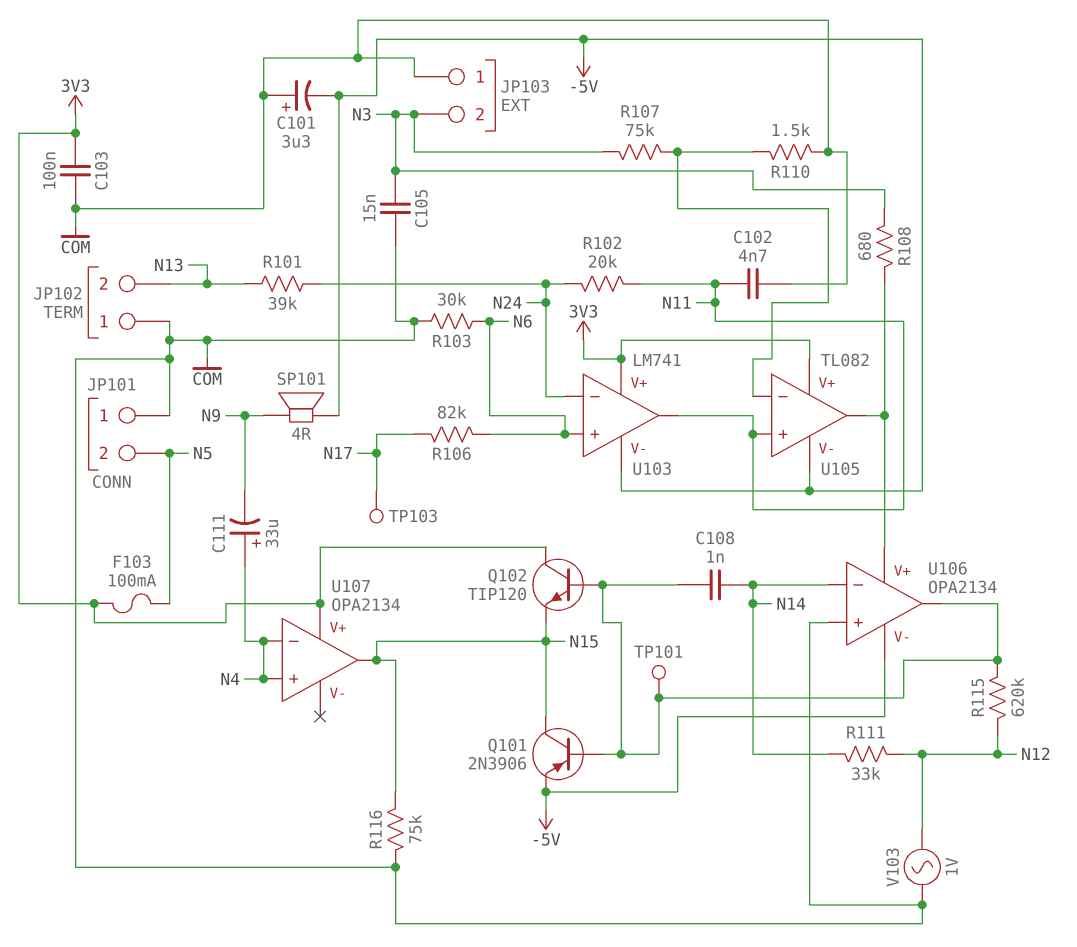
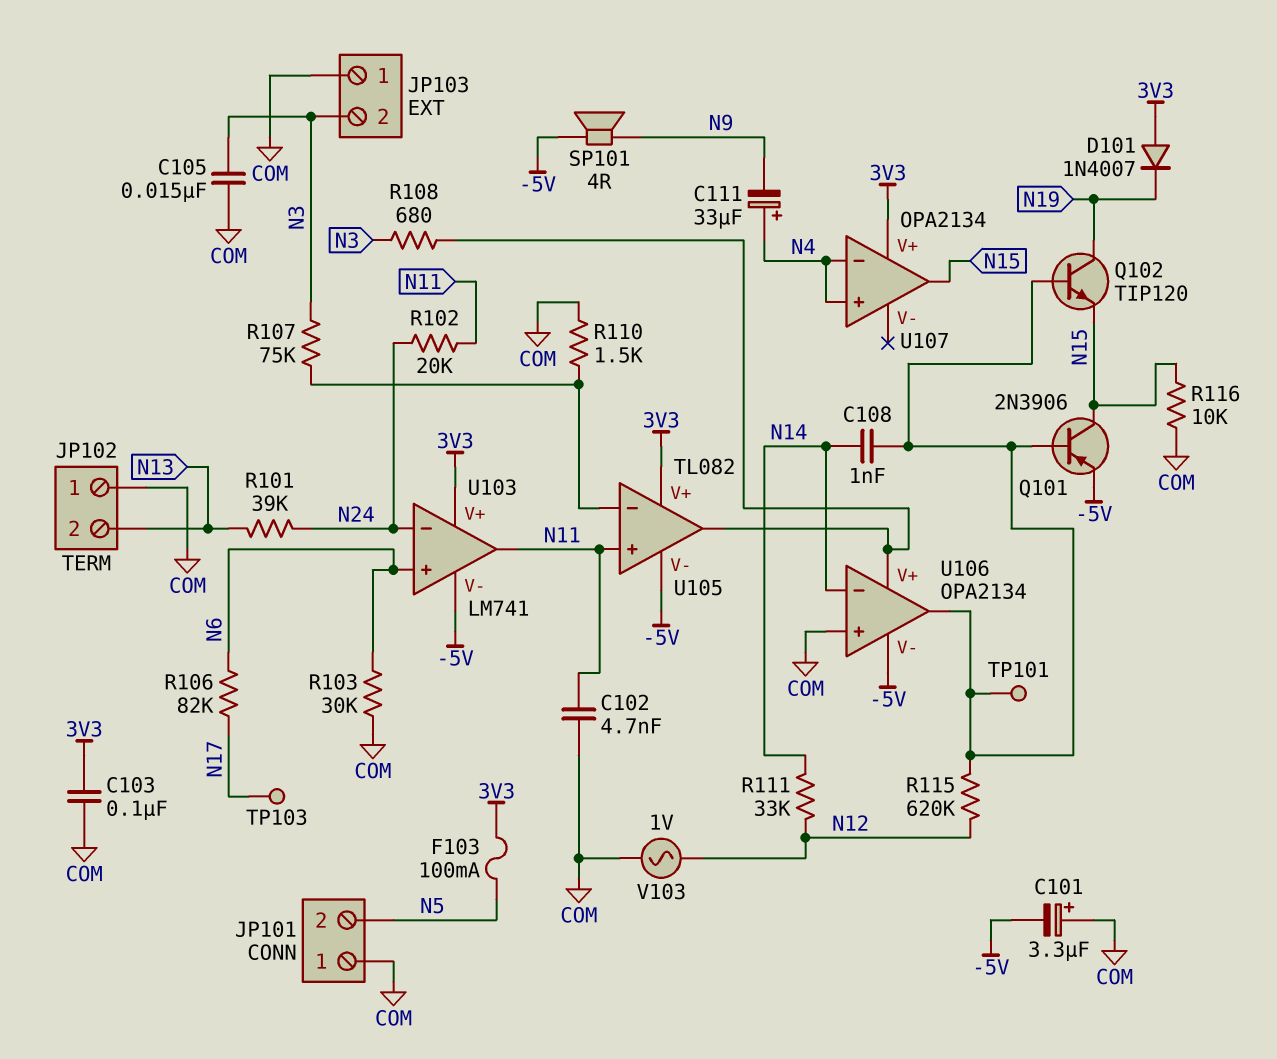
D101: none -> diode 1N4007 (A 3V3, K N19)
Q102: NPN TIP120 (B U106/out, C 3V3, E N15) -> NPN TIP120 (B U106/out, C N19, E N15)
R116: 75k (COM, N15) -> 10k (COM, N15)

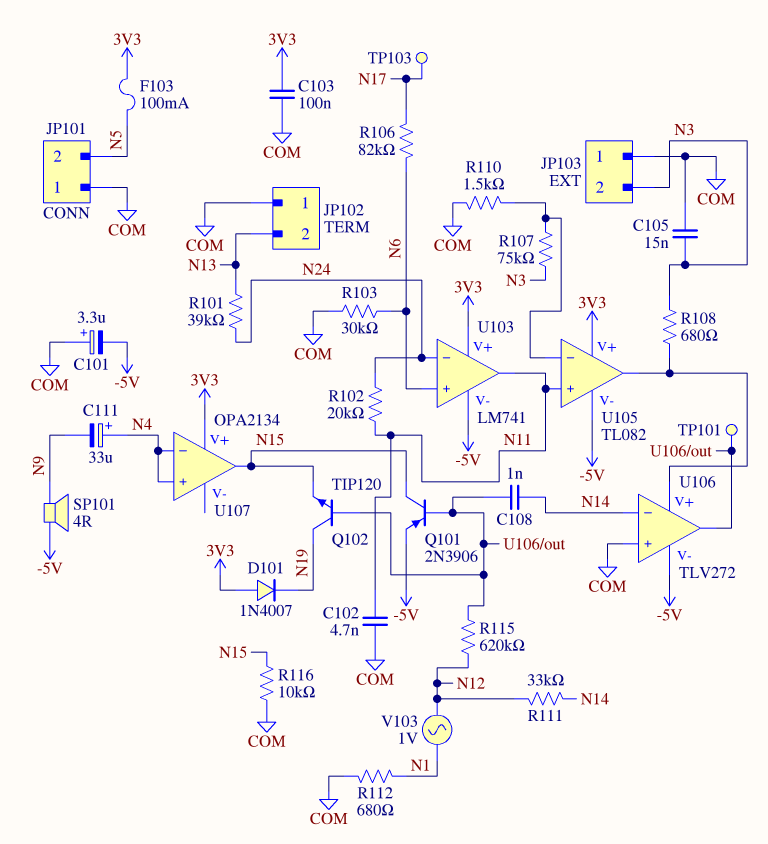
R112: none -> 680 (COM, N1)
U106: OPA2134 -> TLV272
V103: AC 1V (COM, N12) -> AC 1V (N1, N12)

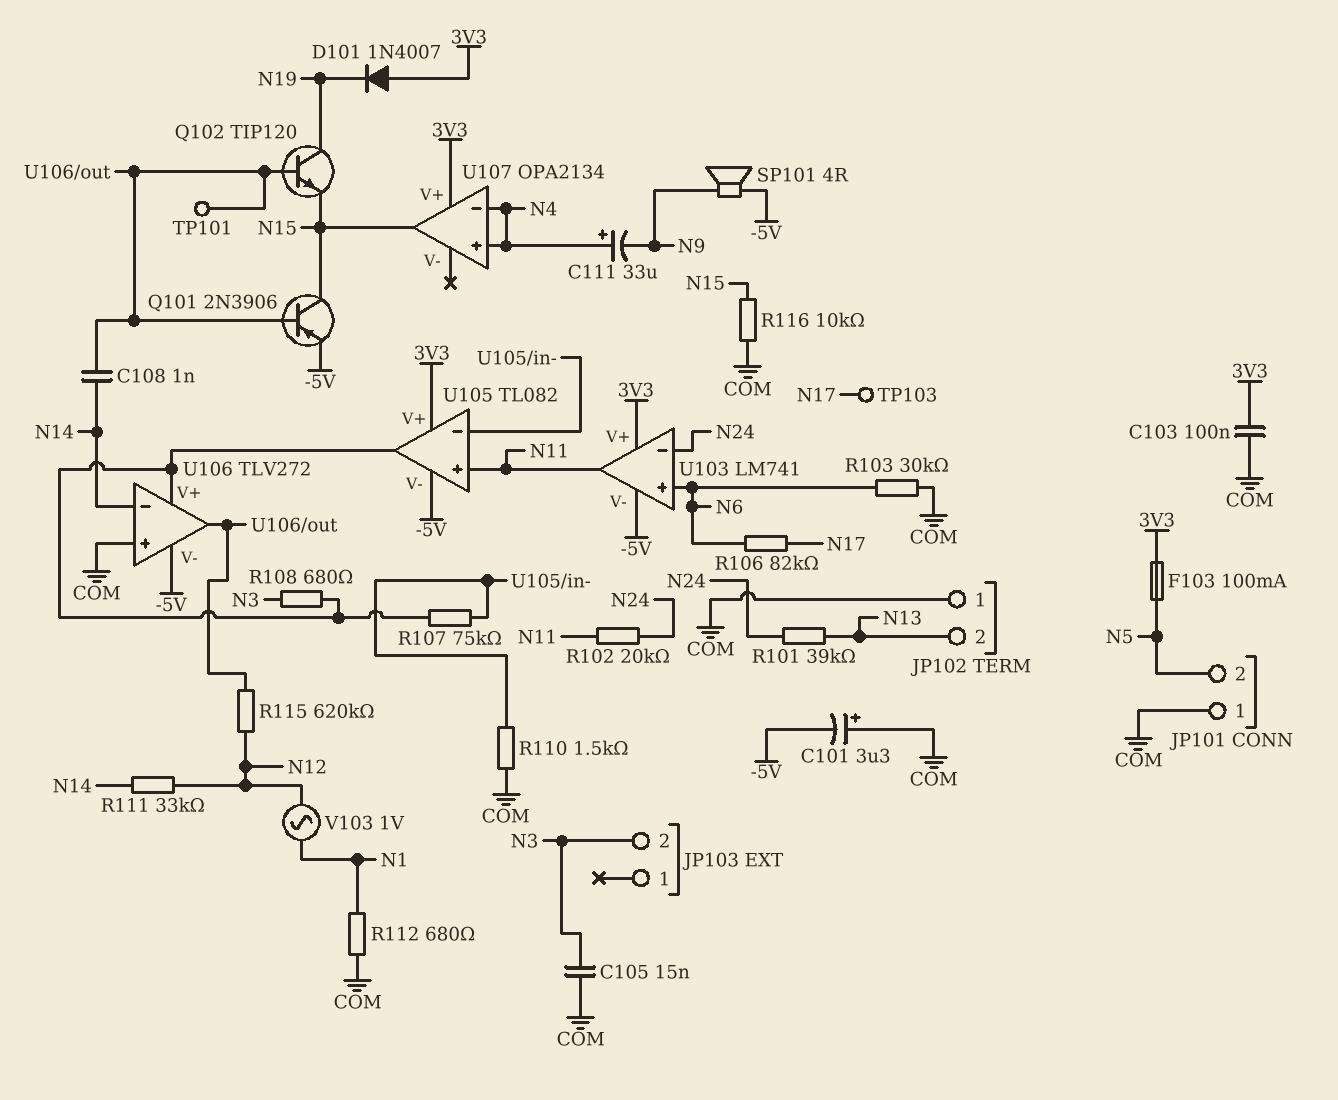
C102: 4.7nF (COM, N11) -> none
JP103 pin 1: COM -> none
R107: 75k (N3, U105/in-) -> 75k (U105/in-, U105/out)

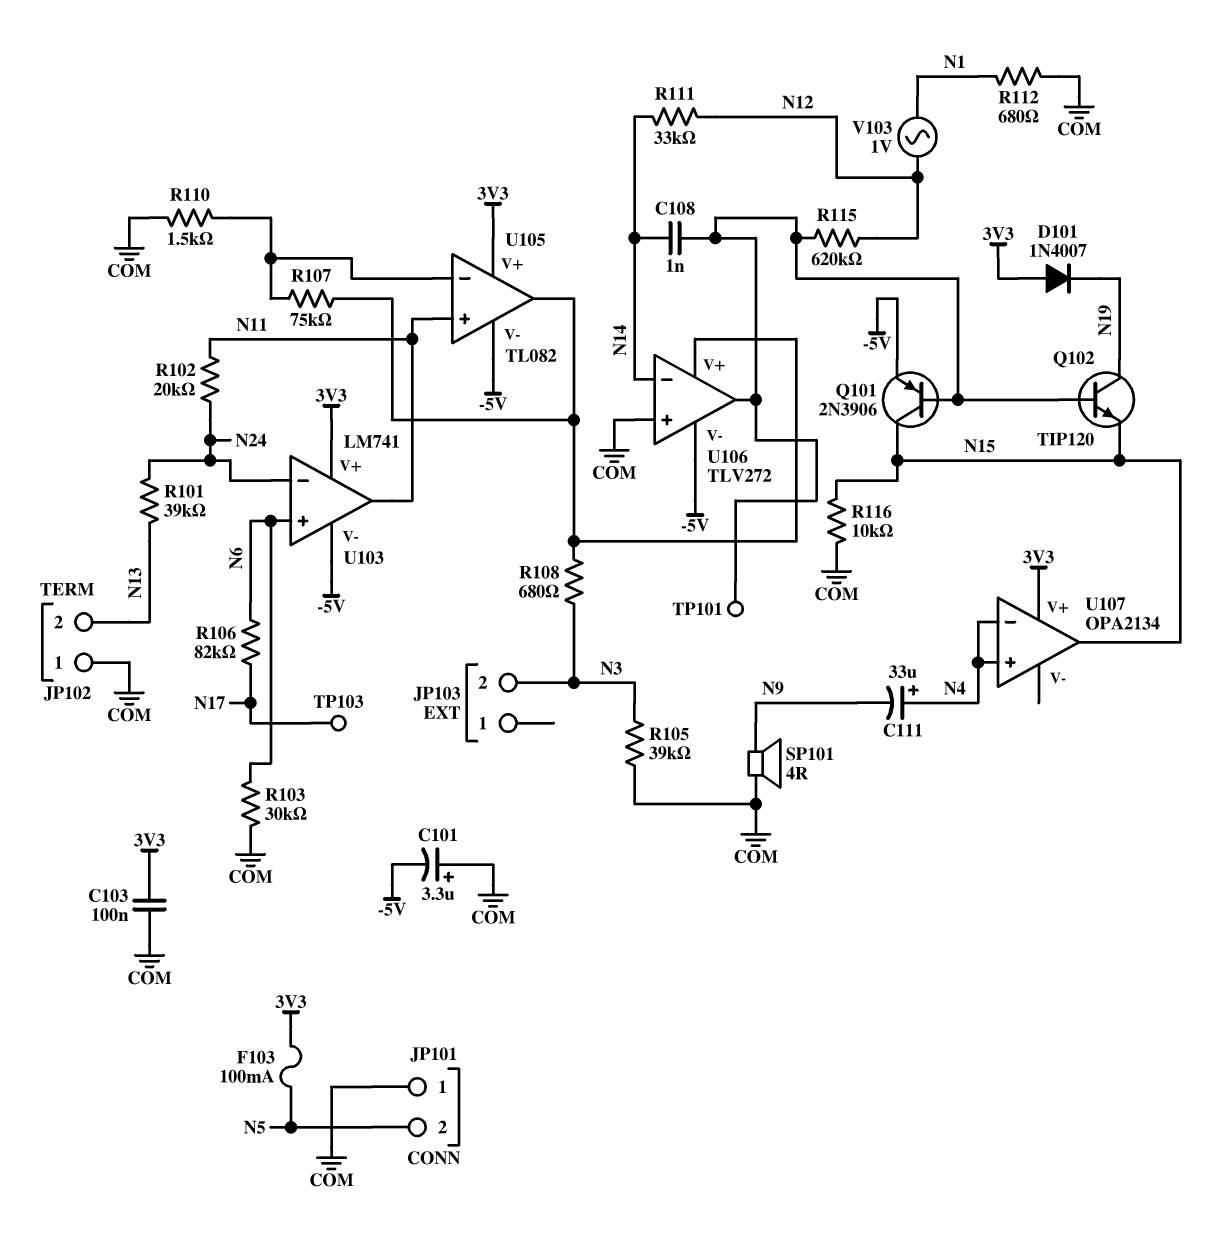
C105: 15nF (COM, N3) -> none
R105: none -> 39k (COM, N3)
SP101: speaker 4R (-5V, N9) -> speaker 4R (COM, N9)

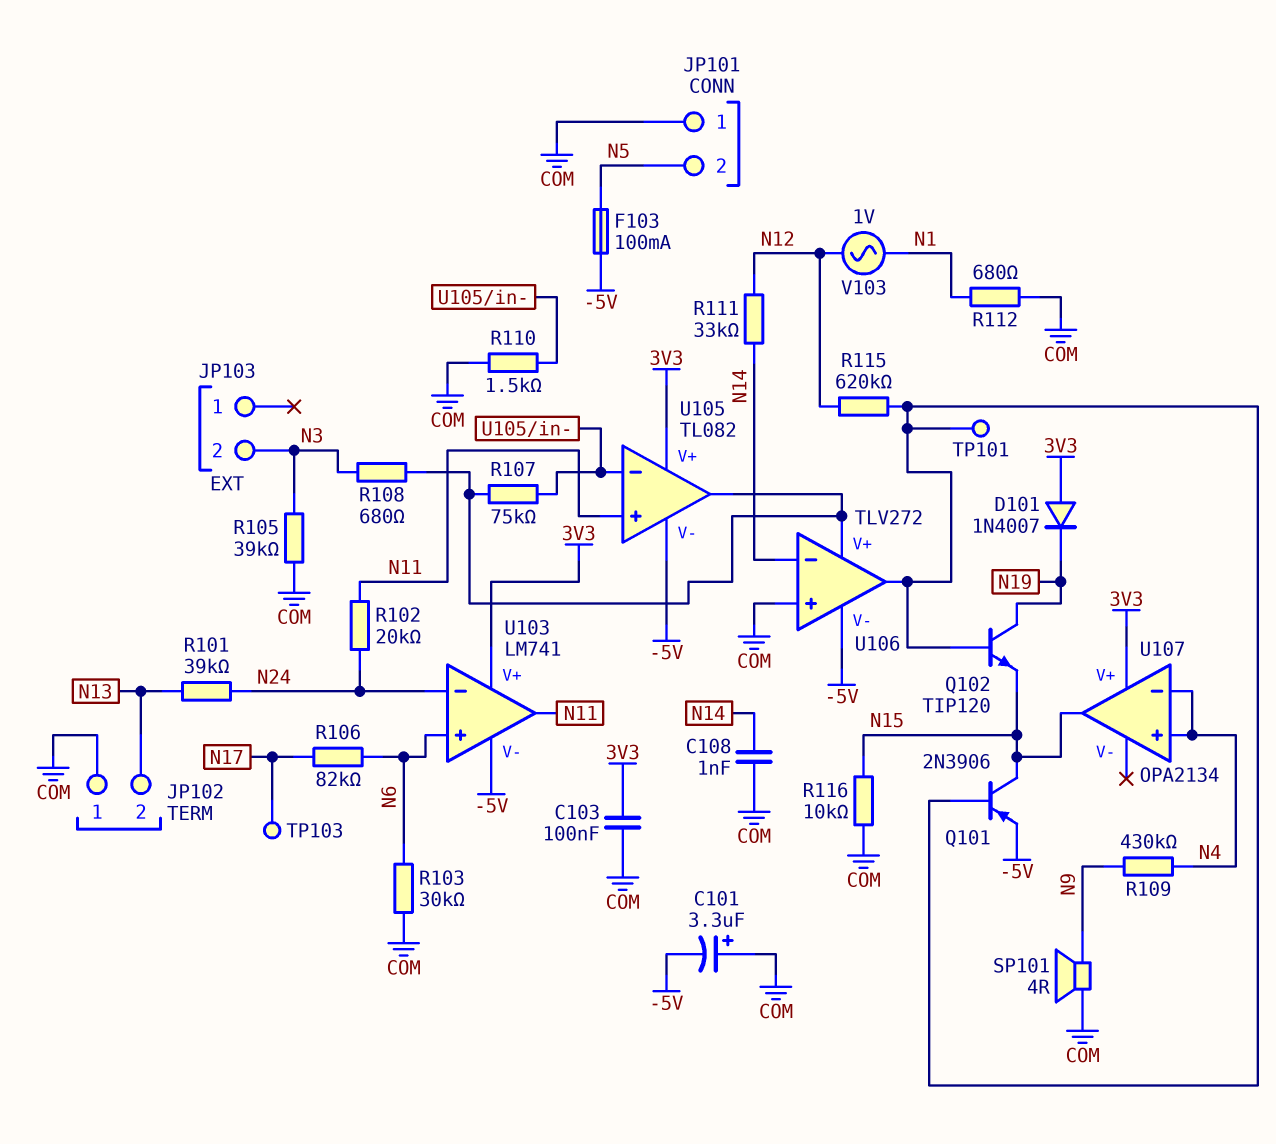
C108: 1nF (N14, U106/out) -> 1nF (COM, N14)
C111: 33uF (plus N4, minus N9) -> none
F103: 100mA (3V3, N5) -> 100mA (-5V, N5)
R109: none -> 430k (N4, N9)

